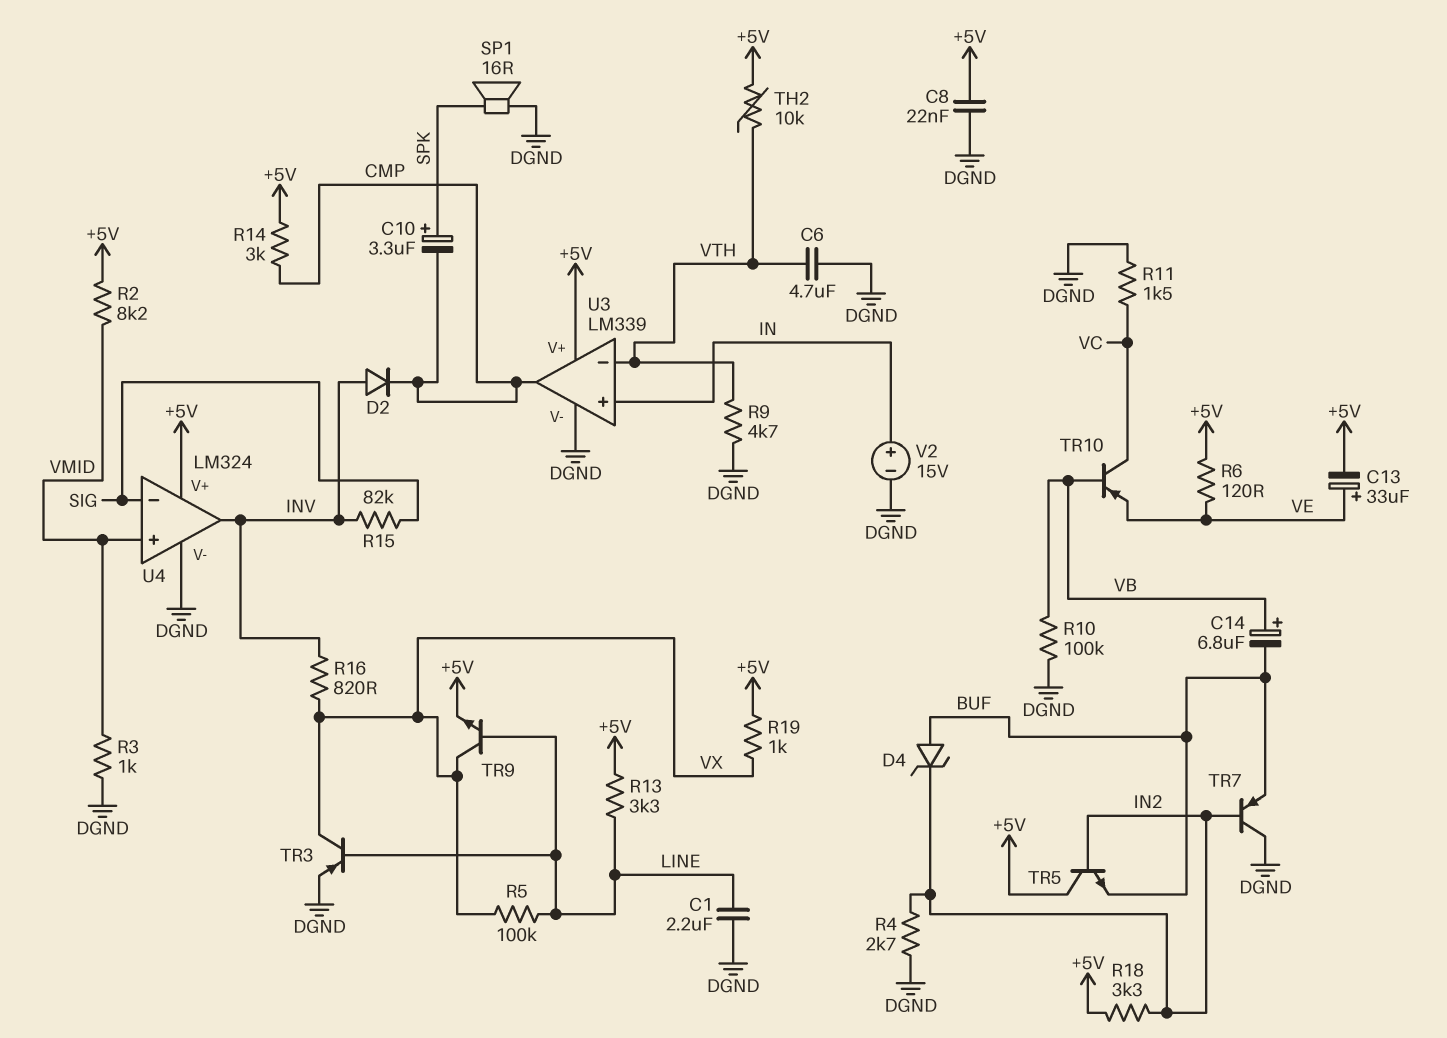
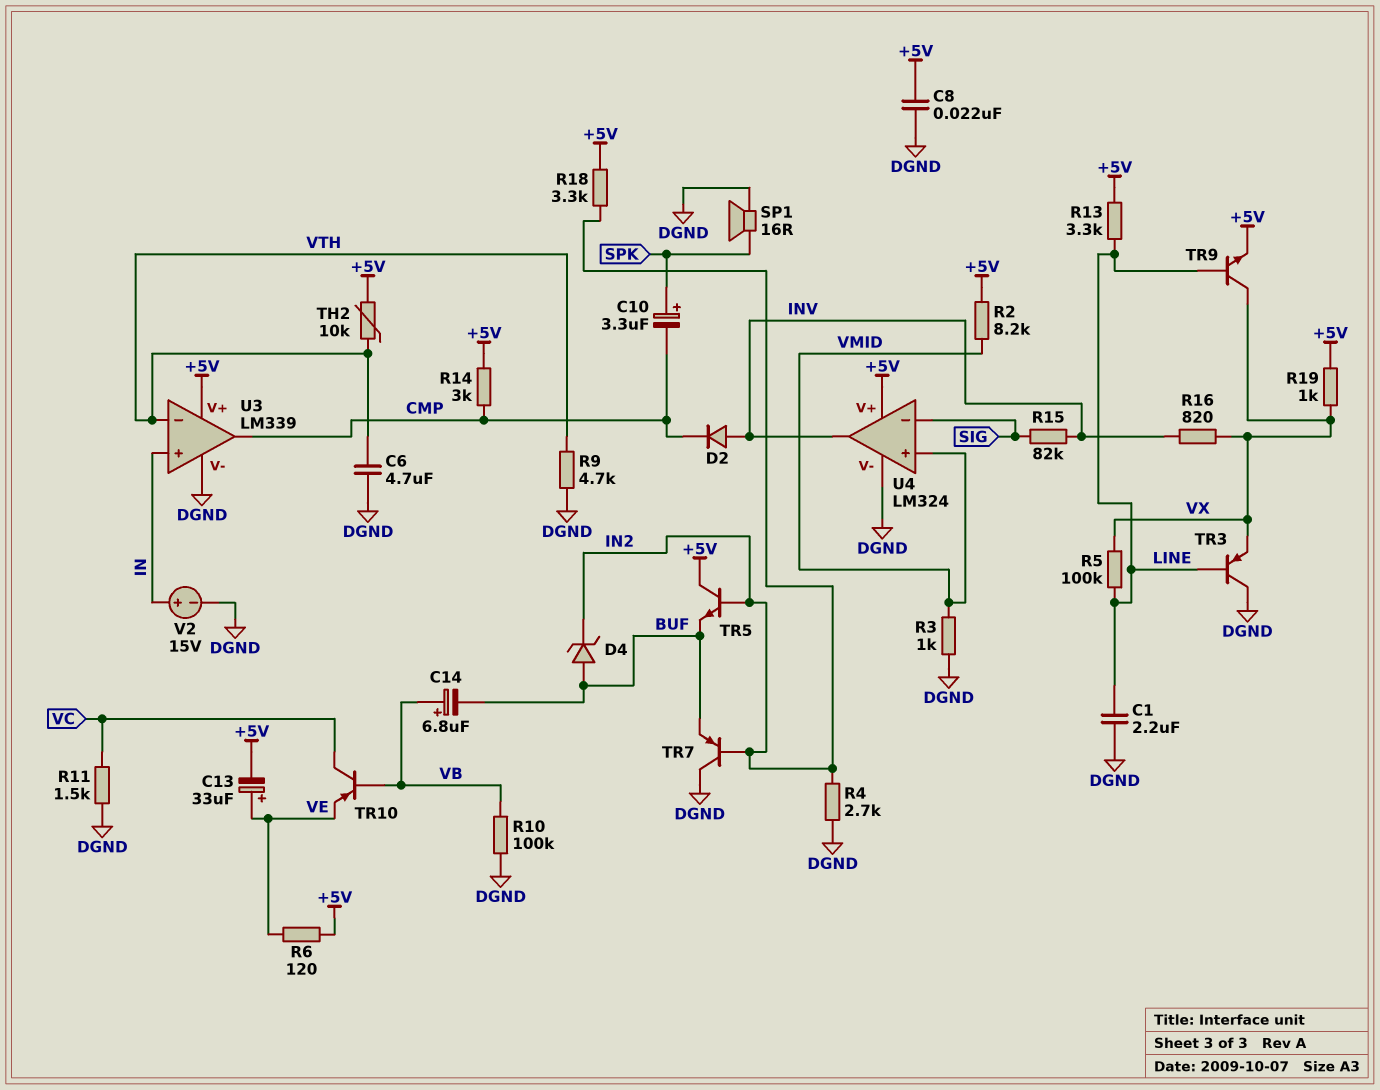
TR3: PNP (B LINE, C VX, E DGND) -> PNP (B LINE, C DGND, E VX)

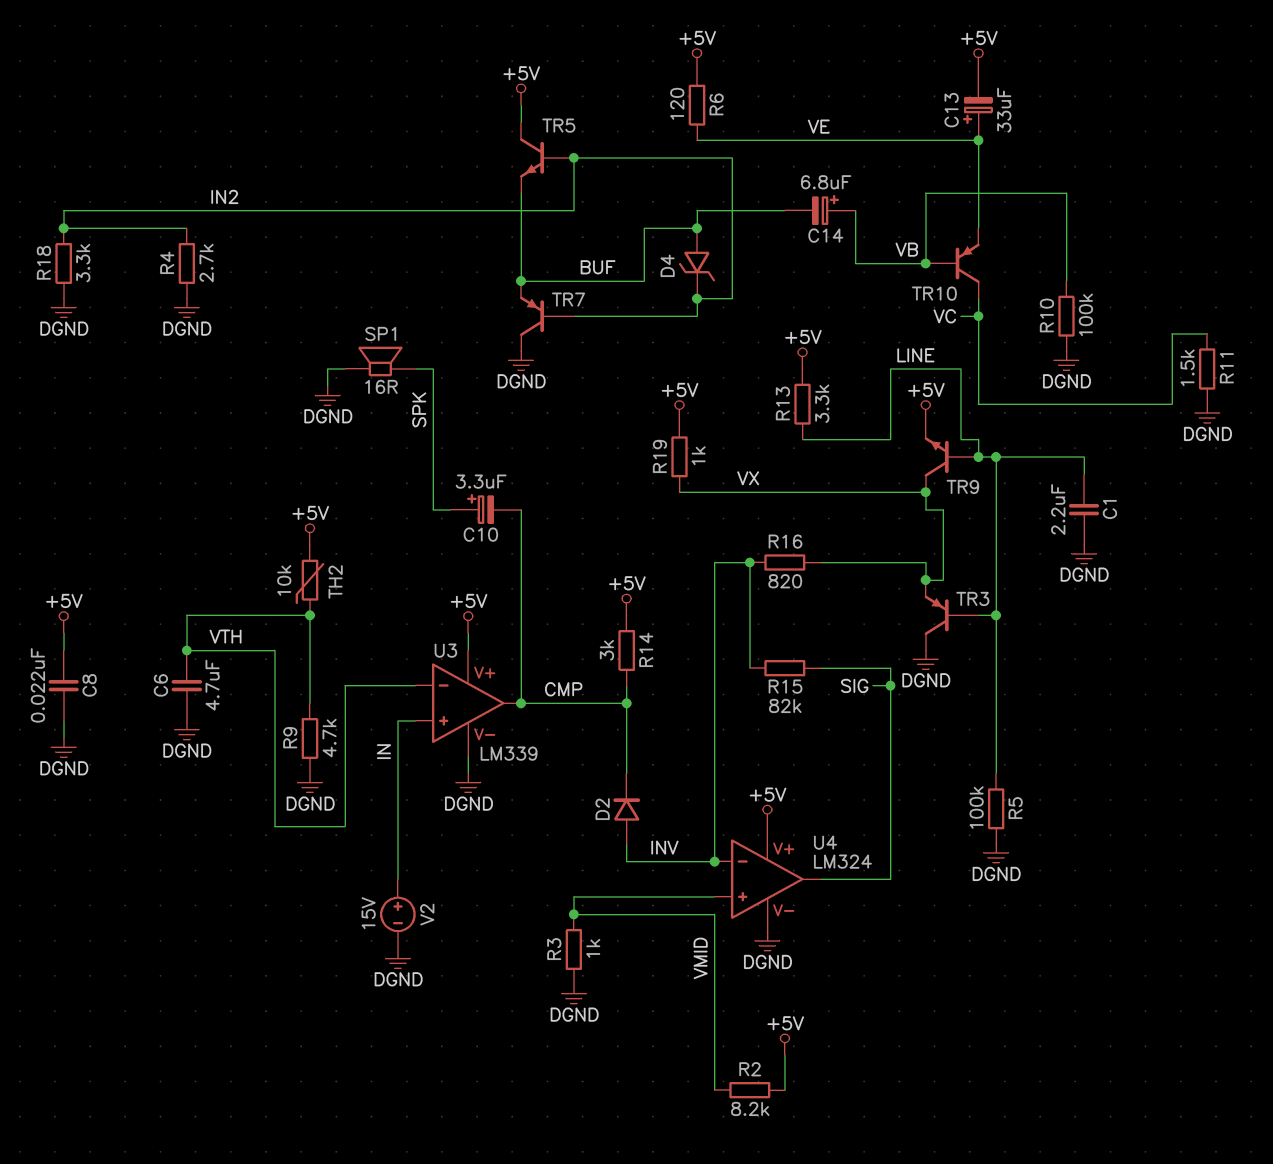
R5: 100k (LINE, VX) -> 100k (DGND, LINE)
R18: 3.3k (+5V, IN2) -> 3.3k (DGND, IN2)
U4 pin in-: SIG -> INV
U4 pin out: INV -> SIG

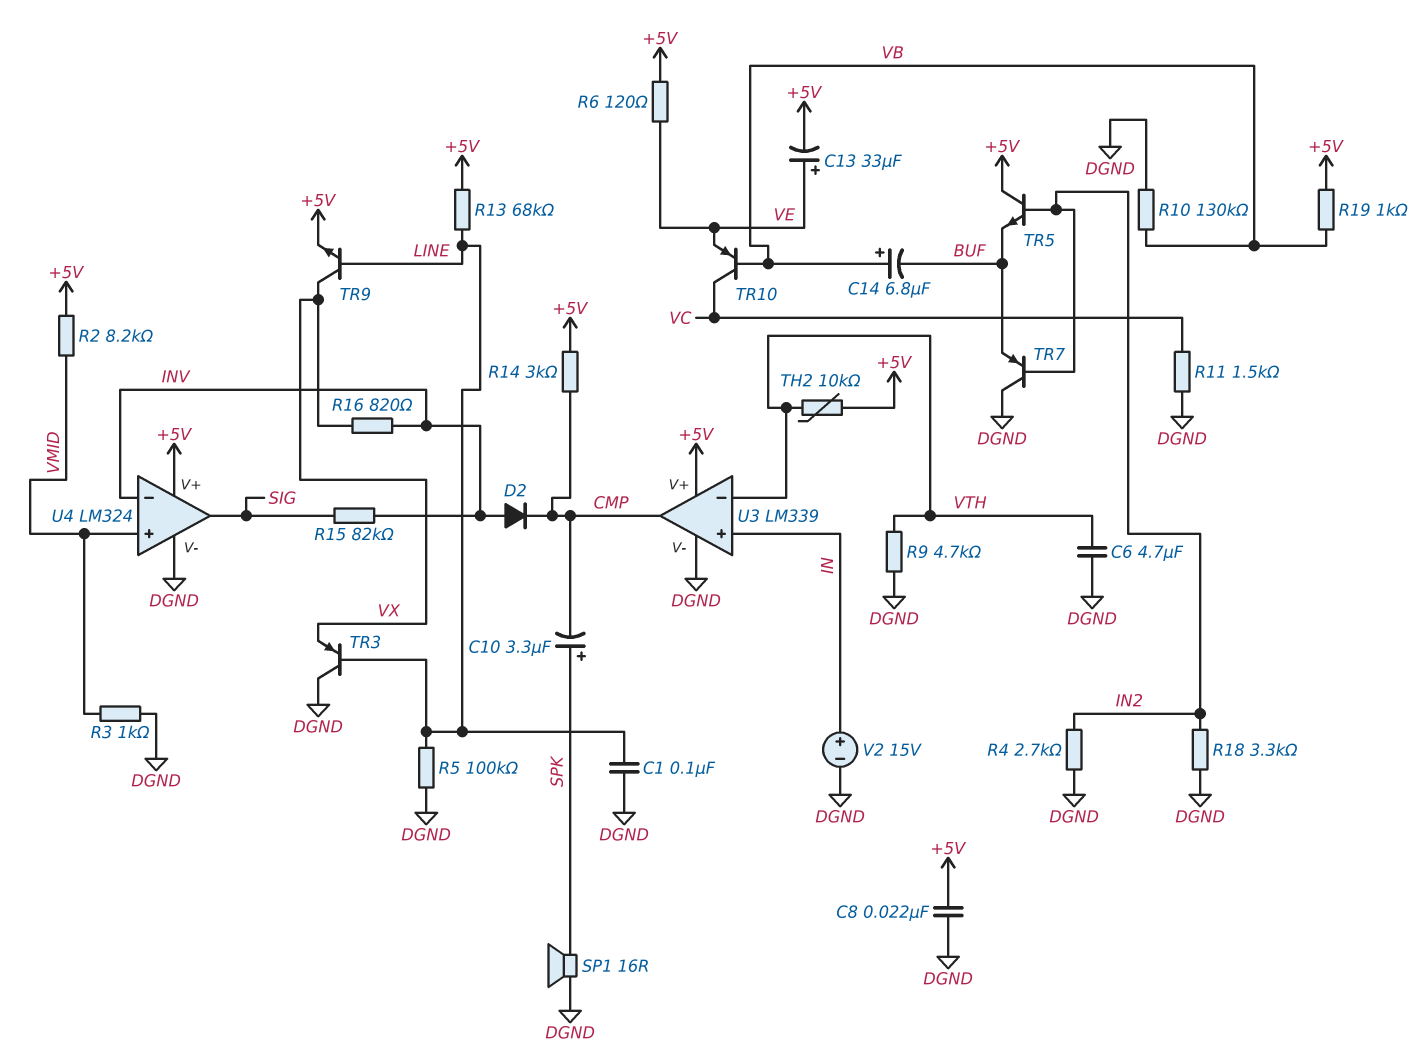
C1: 2.2uF (DGND, LINE) -> 100nF (DGND, LINE)
D4: zener (A BUF, K IN2) -> none
R10: 100k (DGND, VB) -> 130k (DGND, VB)
R13: 3.3k (+5V, LINE) -> 68k (+5V, LINE)
R19: 1k (+5V, VX) -> 1k (+5V, VB)

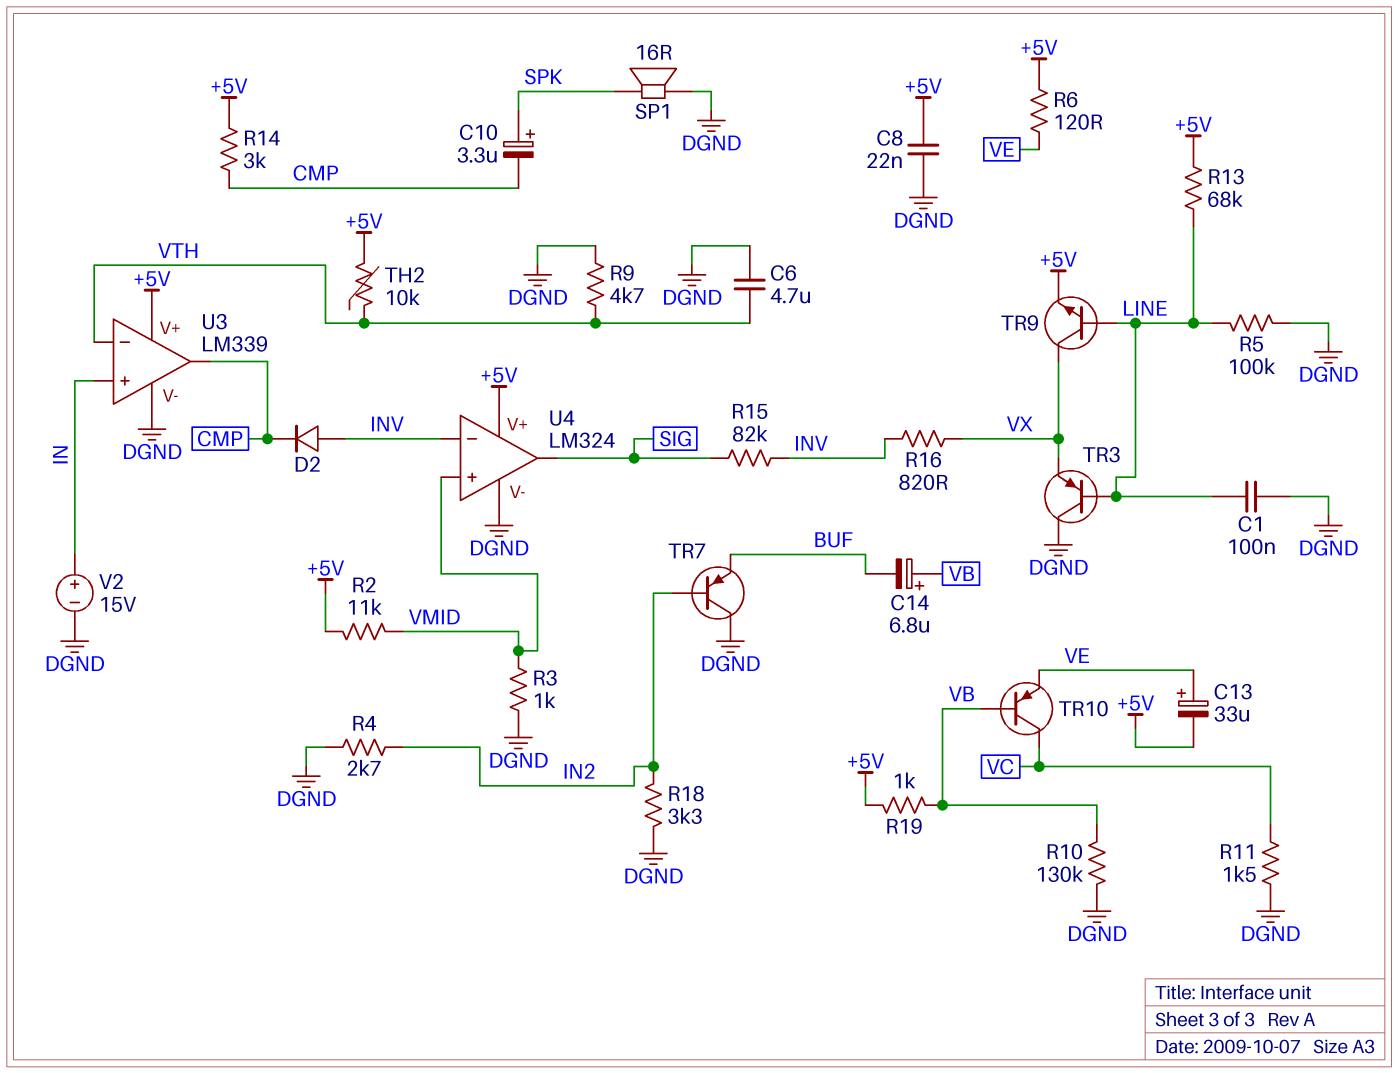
R2: 8.2k (+5V, VMID) -> 11k (+5V, VMID)
TR5: NPN (B IN2, C +5V, E BUF) -> none

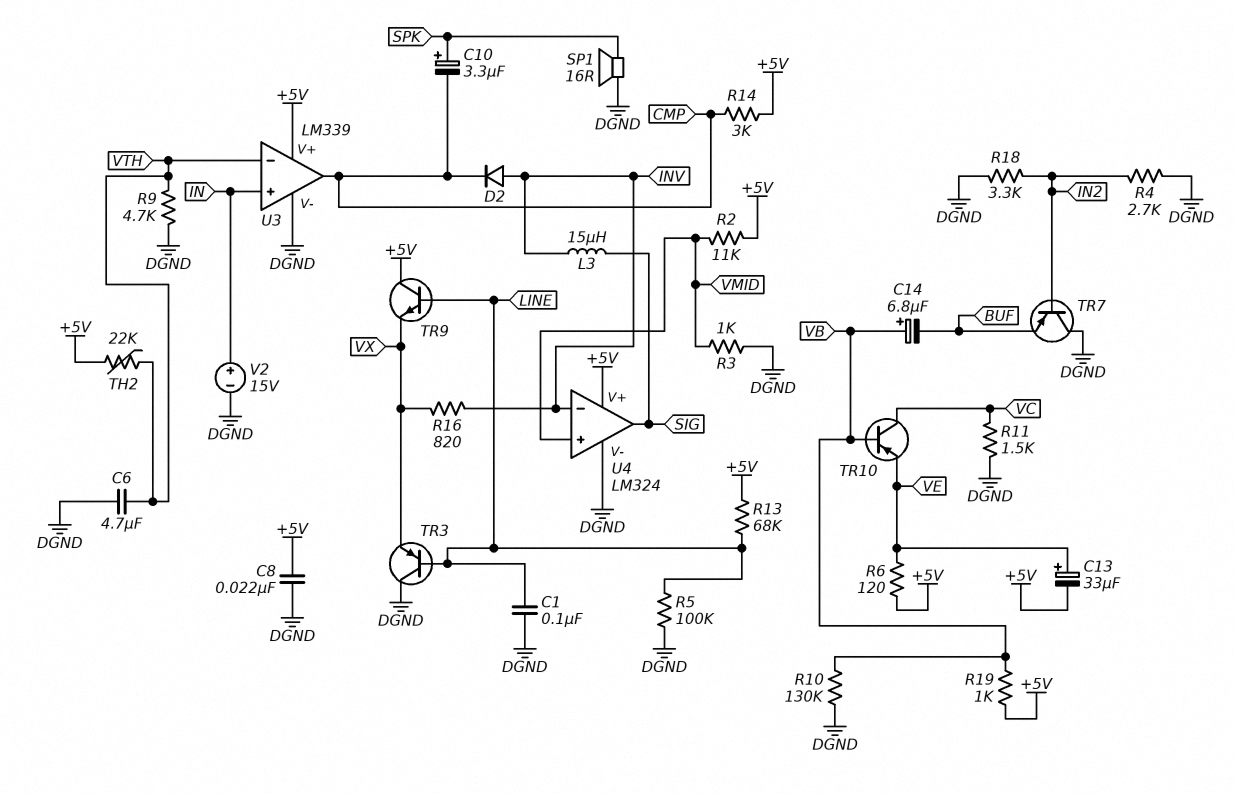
L3: none -> 15uH (INV, SIG)
R15: 82k (INV, SIG) -> none
TH2: 10k (+5V, VTH) -> 22k (+5V, VTH)
TR9: NPN (B LINE, C VX, E +5V) -> NPN (B LINE, C +5V, E VX)

